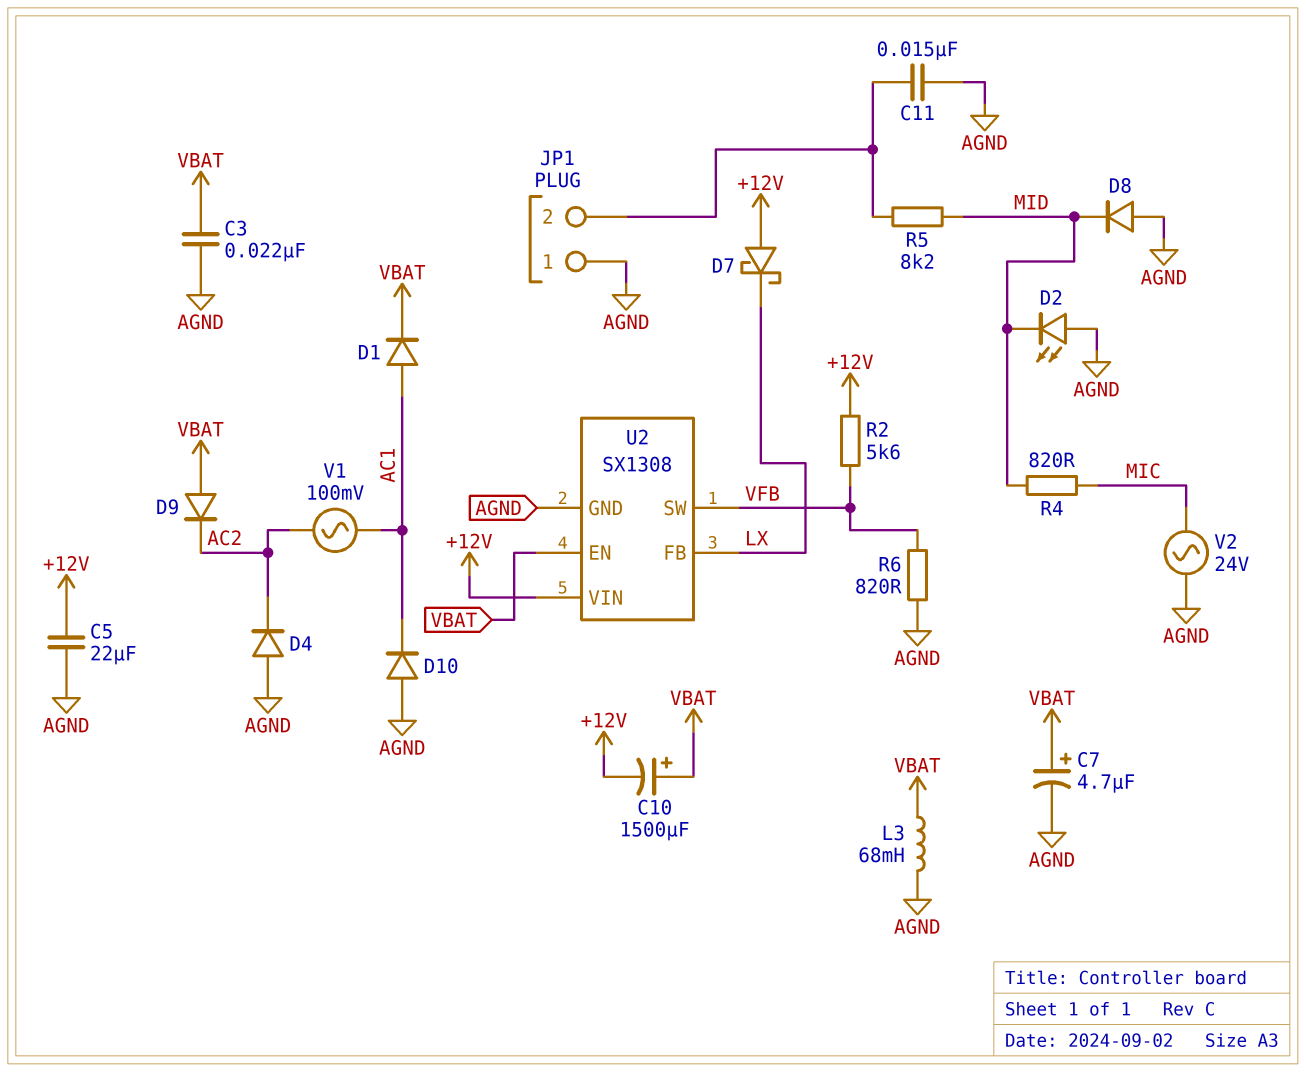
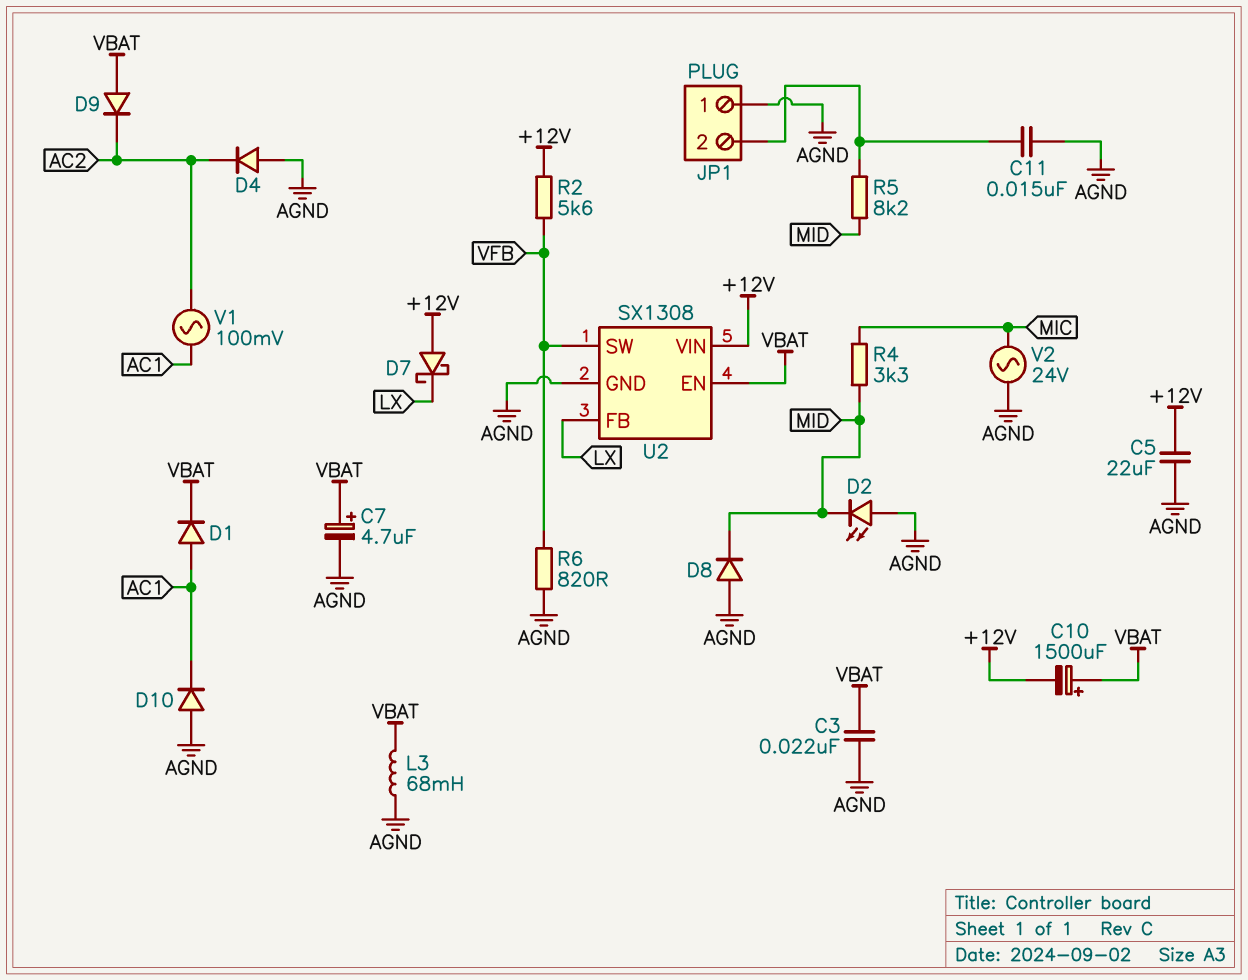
R4: 820 (MIC, MID) -> 3.3k (MIC, MID)

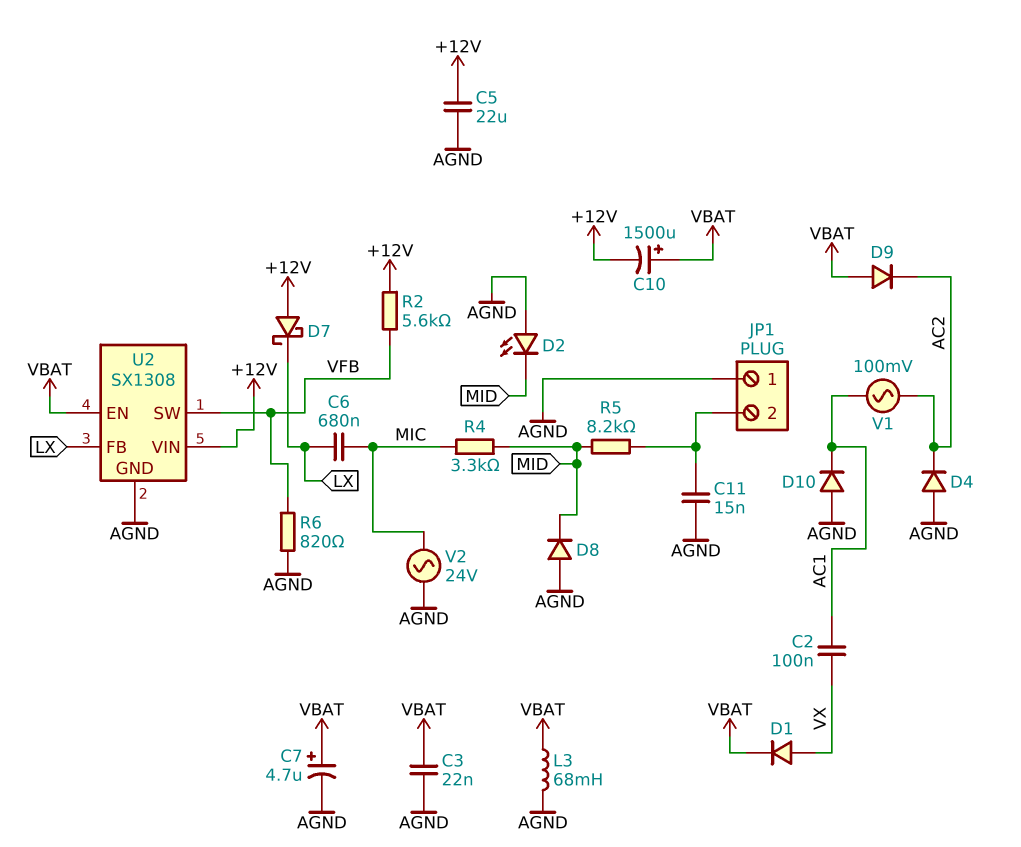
C2: none -> 100nF (AC1, VX)
C6: none -> 680nF (LX, MIC)
D1: diode (A AC1, K VBAT) -> diode (A VX, K VBAT)

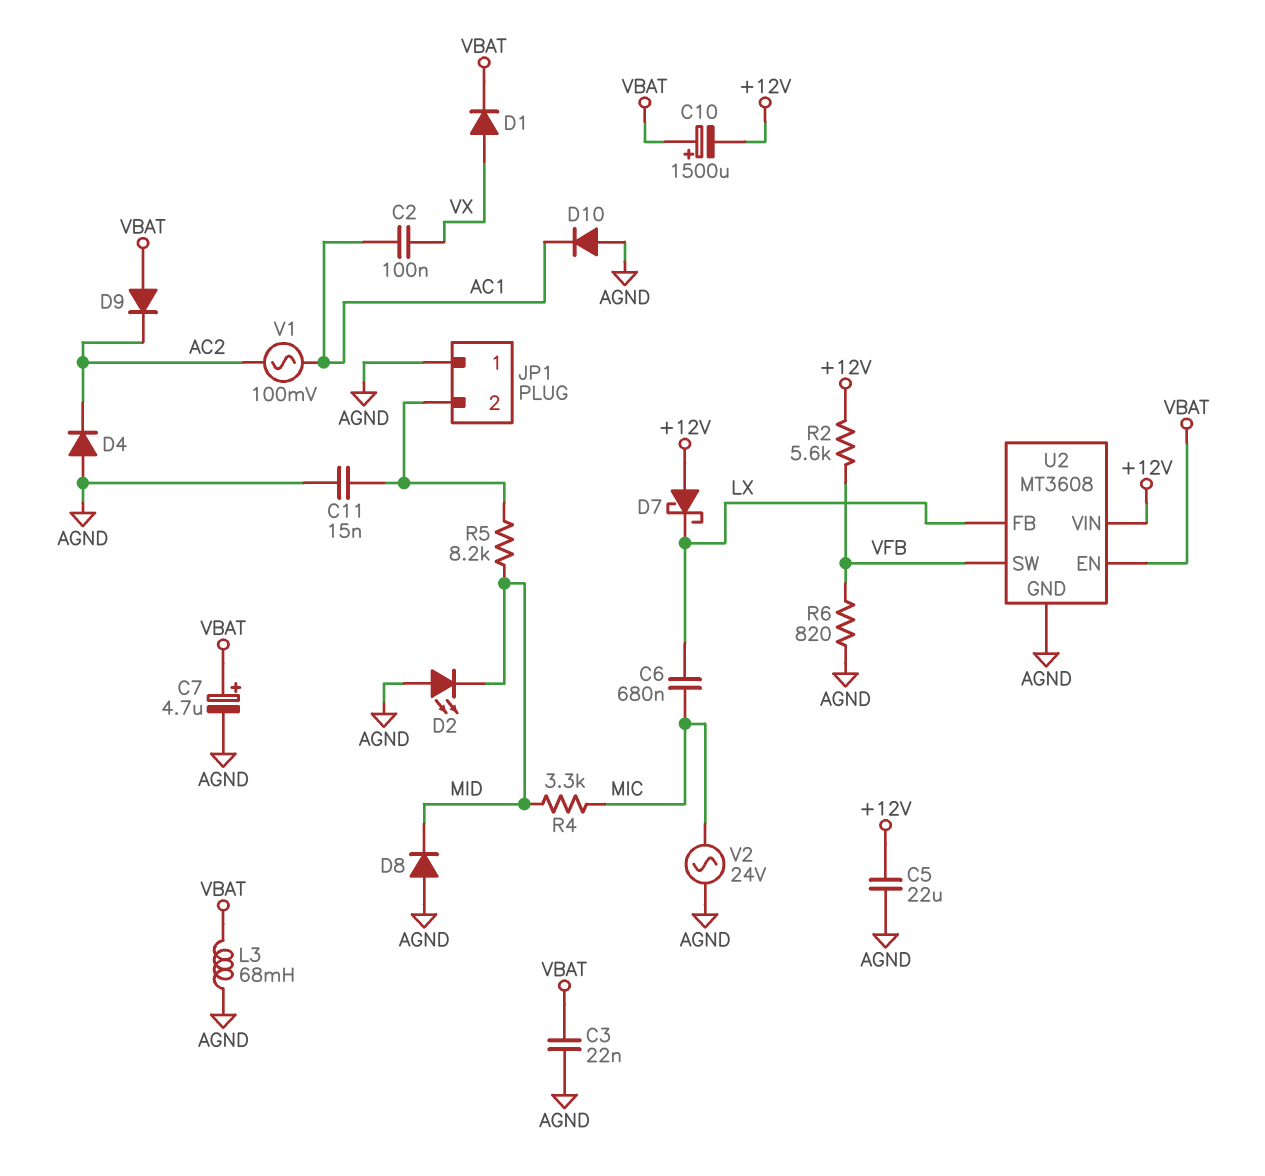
U2: SX1308 -> MT3608

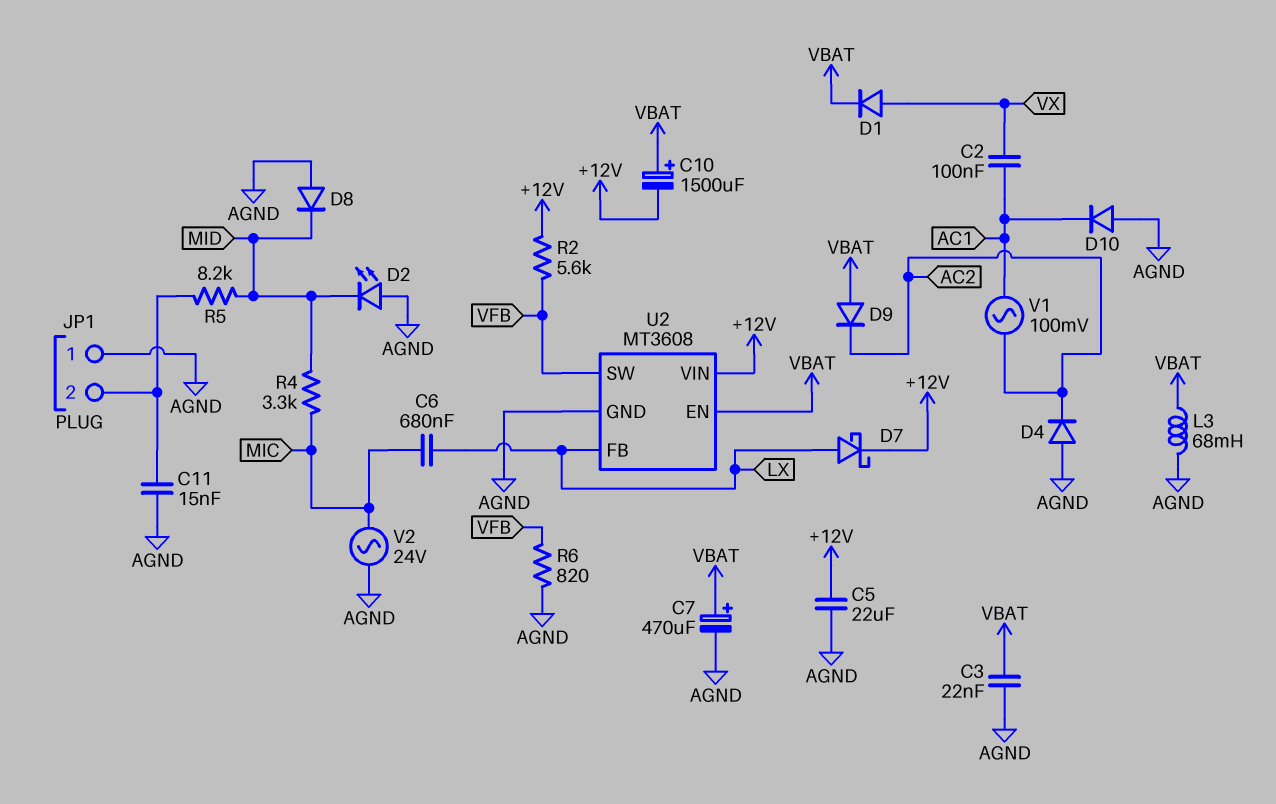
C7: 4.7uF (plus VBAT, minus AGND) -> 470uF (plus VBAT, minus AGND)
D7: schottky (A +12V, K LX) -> schottky (A LX, K +12V)

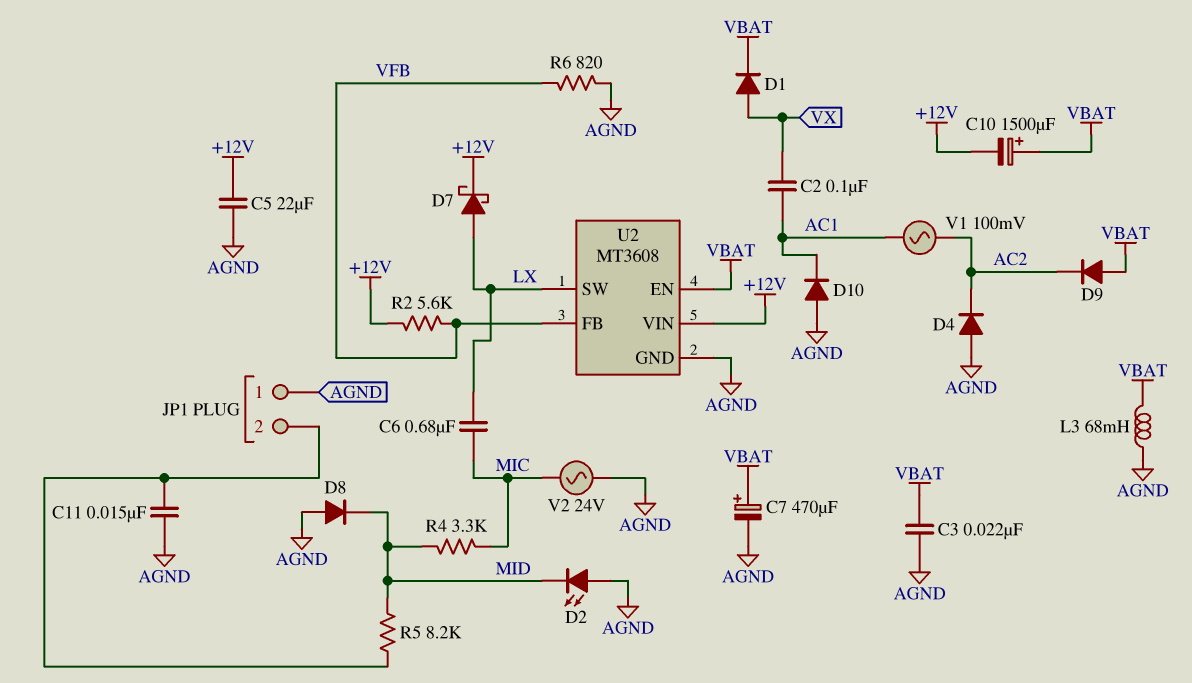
U2 pin FB: LX -> VFB
U2 pin SW: VFB -> LX

